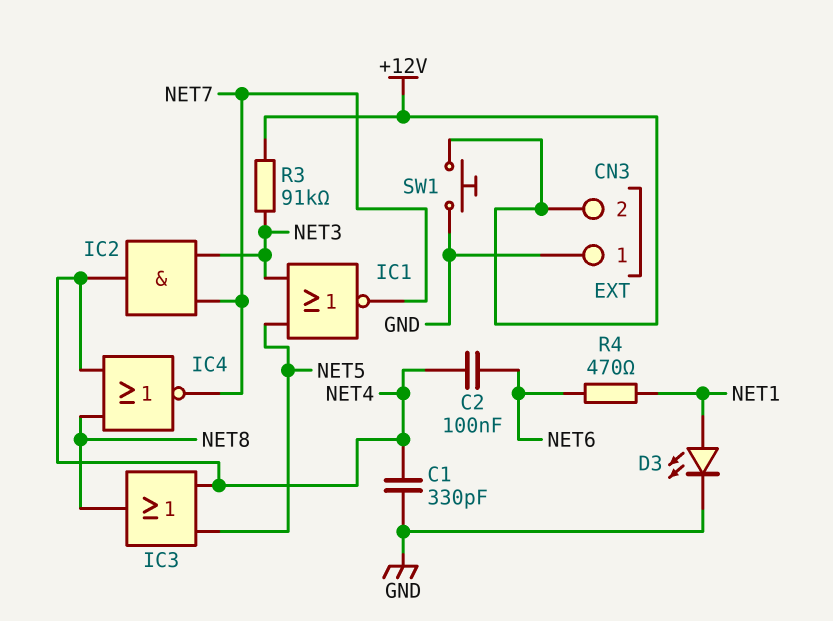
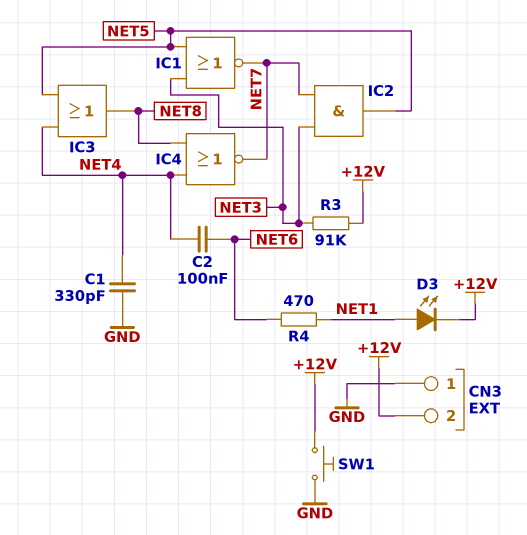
D3: LED (A NET1, K GND) -> LED (A NET1, K +12V)
IC2: AND (in NET3, in NET7, out NET4) -> AND (in NET3, in NET7, out NET5)

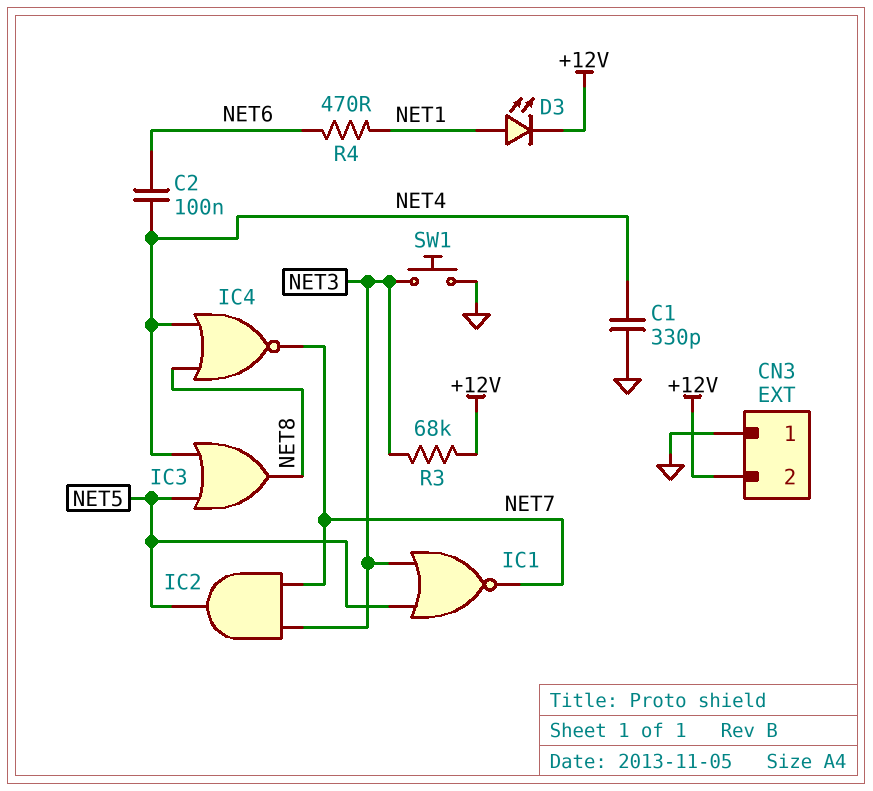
R3: 91k (+12V, NET3) -> 68k (+12V, NET3)
SW1: button (+12V, GND) -> button (GND, NET3)

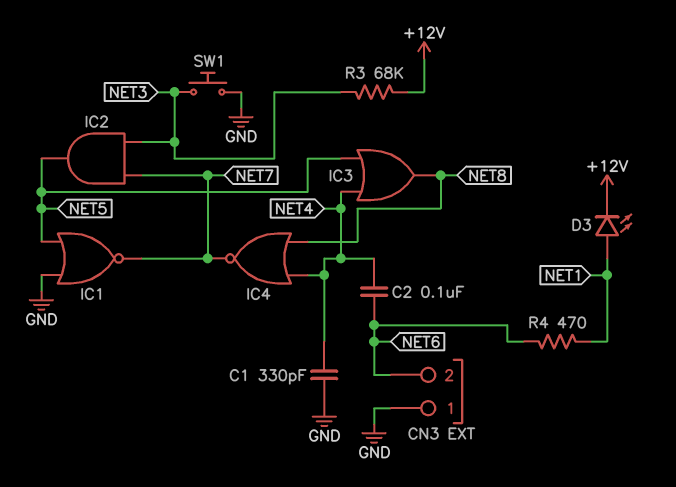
CN3 pin 2: +12V -> NET6
IC1: NOR (in NET3, in NET5, out NET7) -> NOR (in GND, in NET5, out NET7)

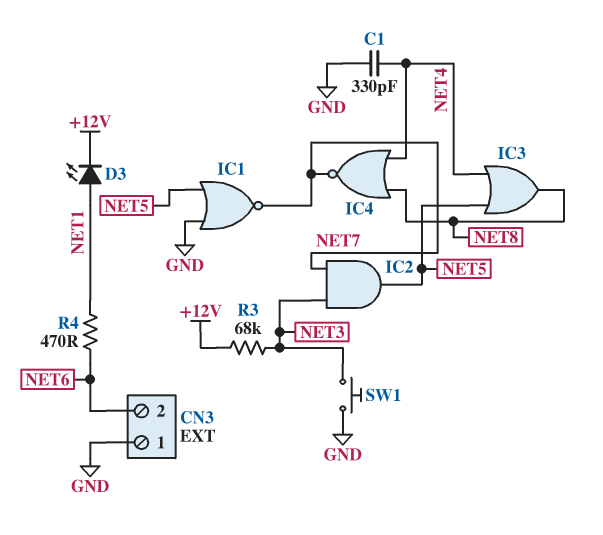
C2: 100nF (NET4, NET6) -> none

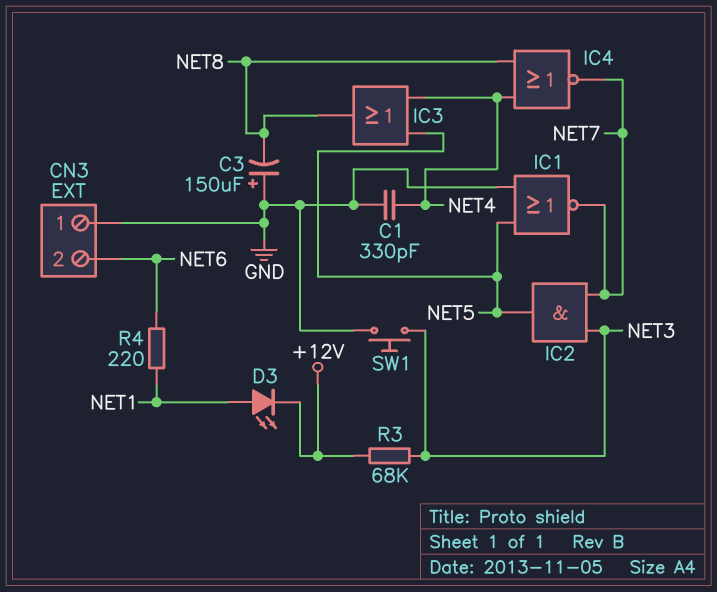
C3: none -> 150uF (plus GND, minus NET8)
R4: 470 (NET1, NET6) -> 220 (NET1, NET6)

